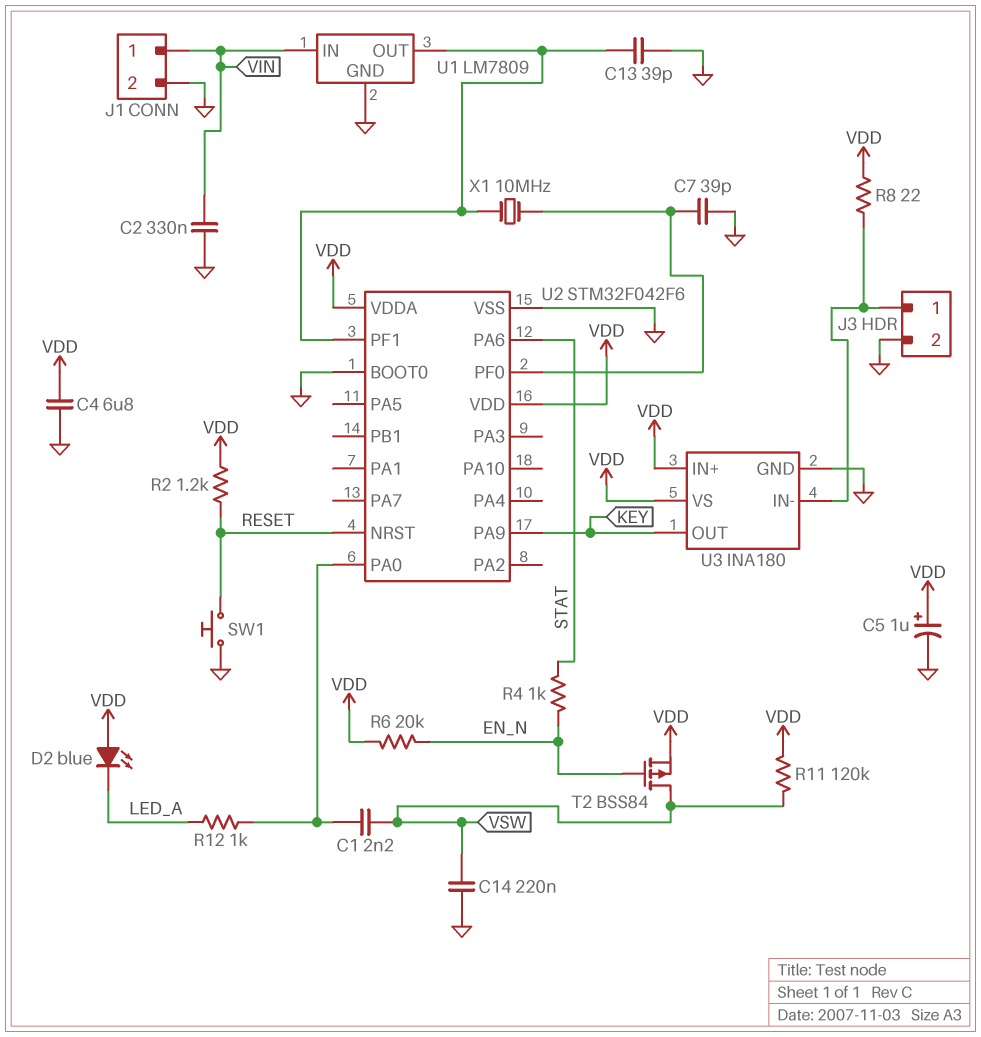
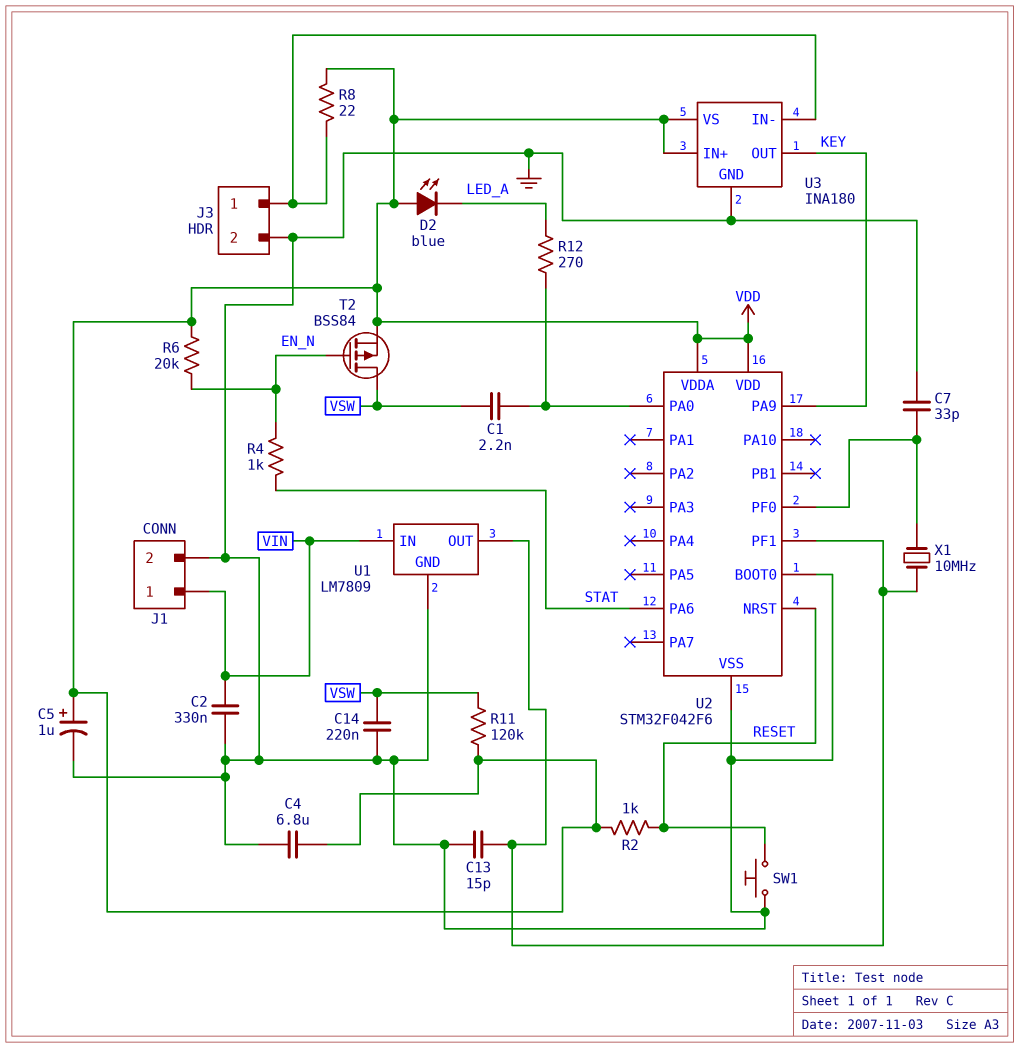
C7: 39pF (GND, U2/PF0) -> 33pF (GND, U2/PF0)
C13: 39pF (GND, U1/OUT) -> 15pF (GND, U1/OUT)
R2: 1.2k (RESET, VDD) -> 1k (RESET, VDD)
R12: 1k (LED_A, U2/PA0) -> 270 (LED_A, U2/PA0)

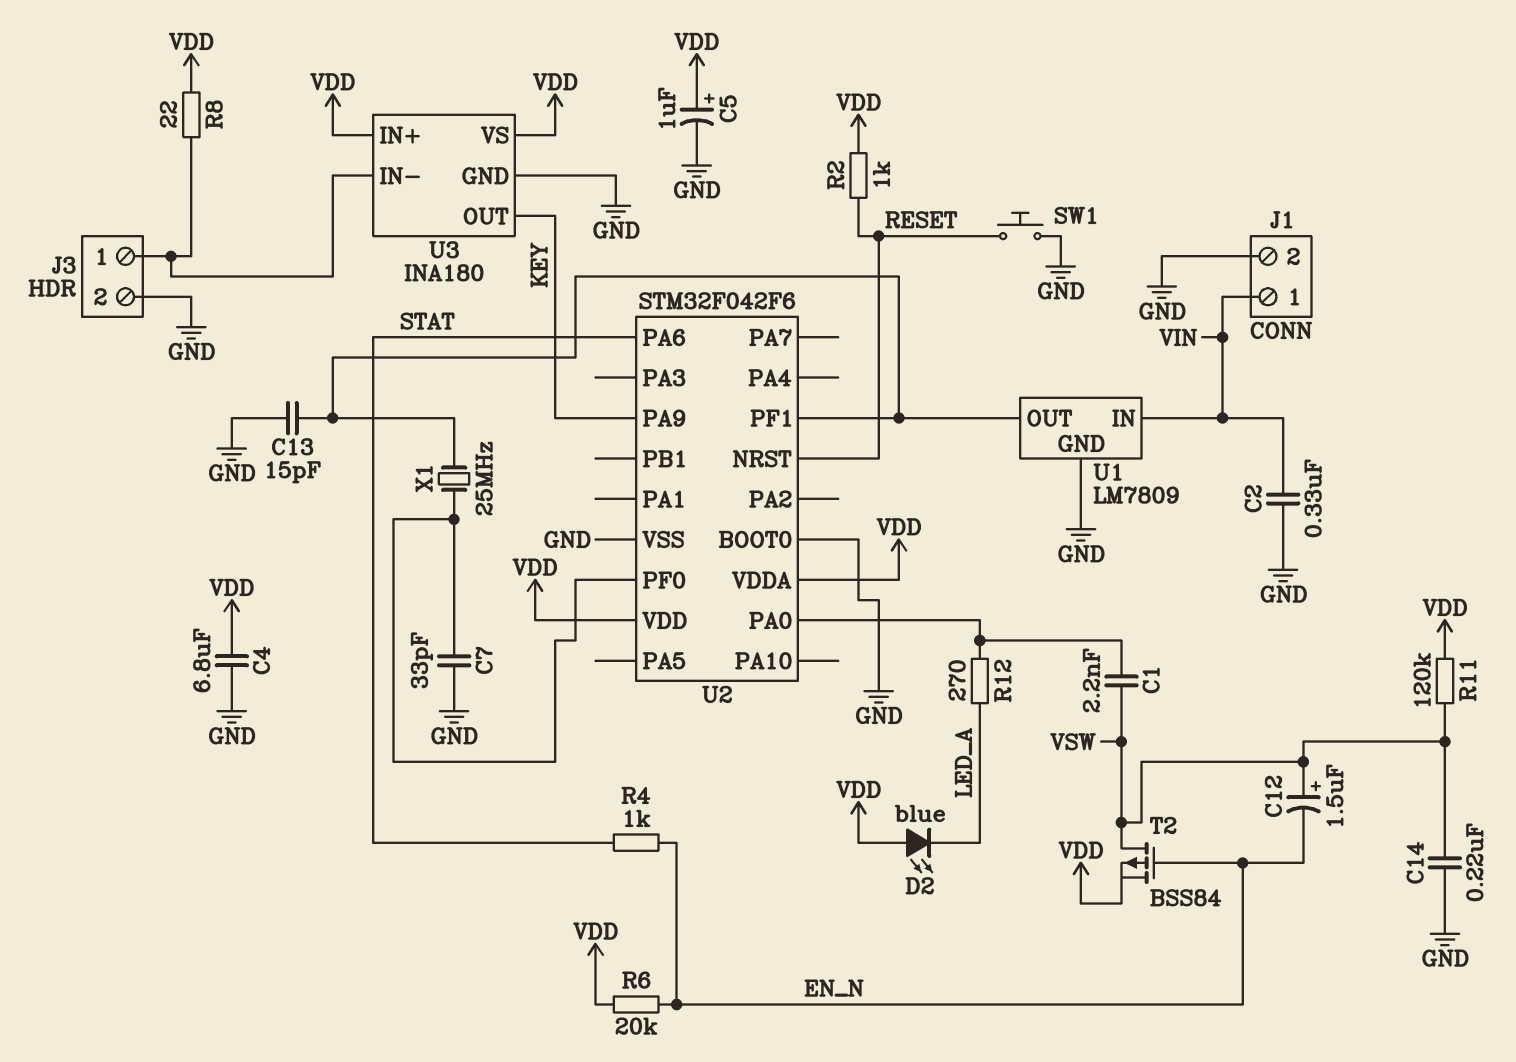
C12: none -> 1.5uF (plus VSW, minus EN_N)
X1: 10MHz (U1/OUT, U2/PF0) -> 25MHz (U1/OUT, U2/PF0)

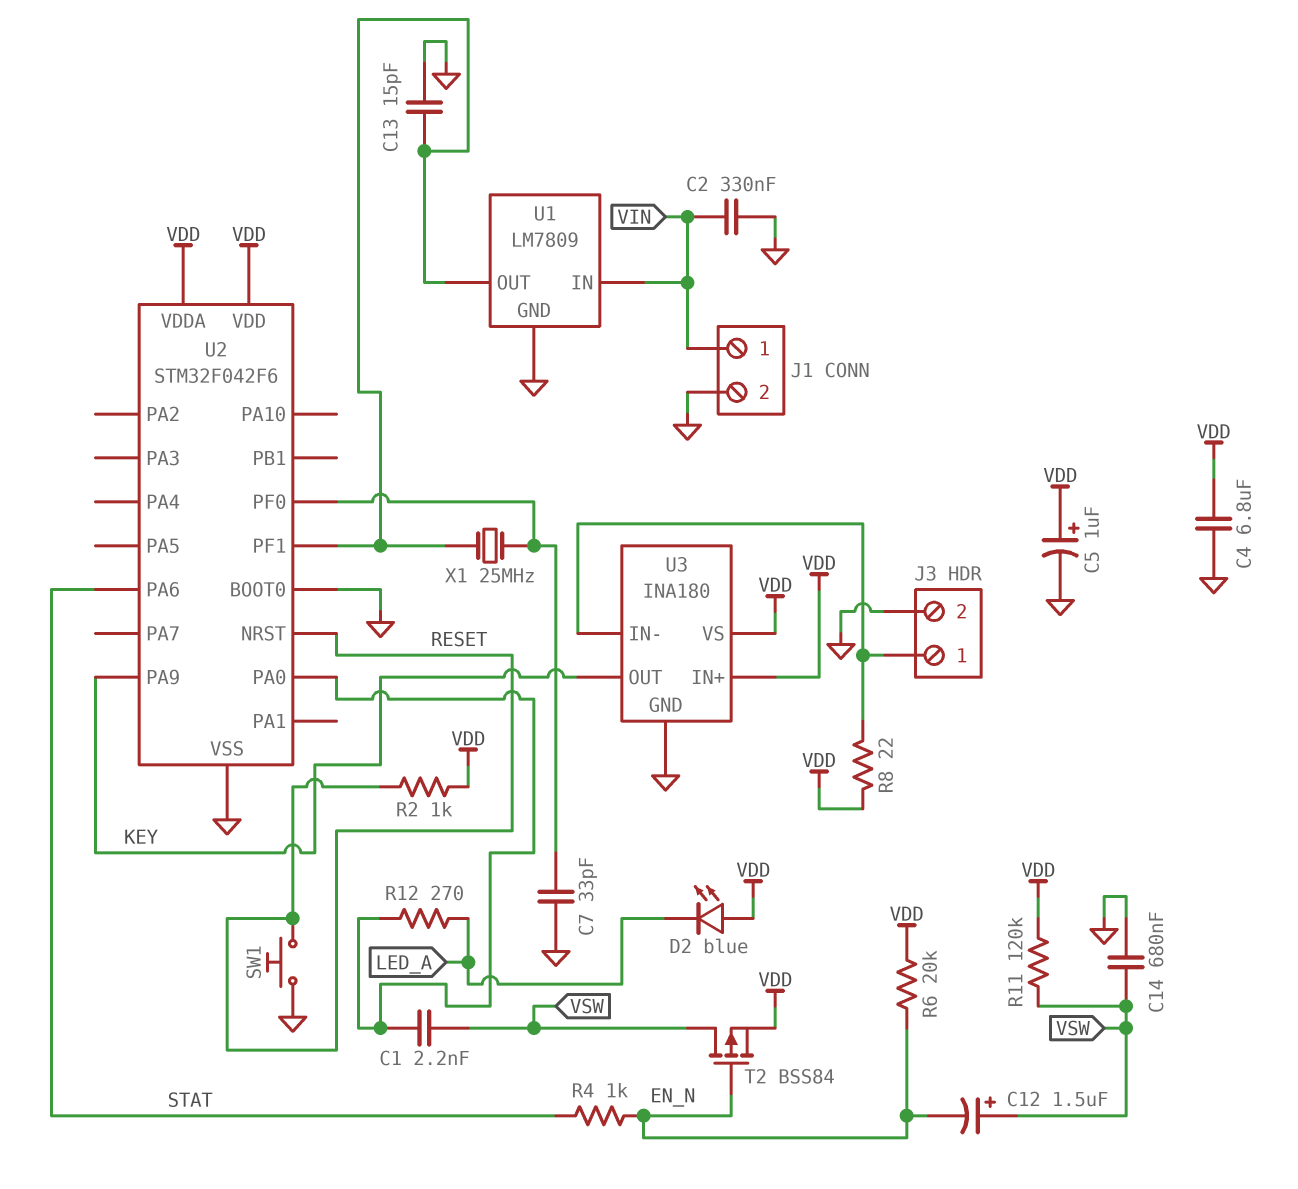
C14: 220nF (GND, VSW) -> 680nF (GND, VSW)

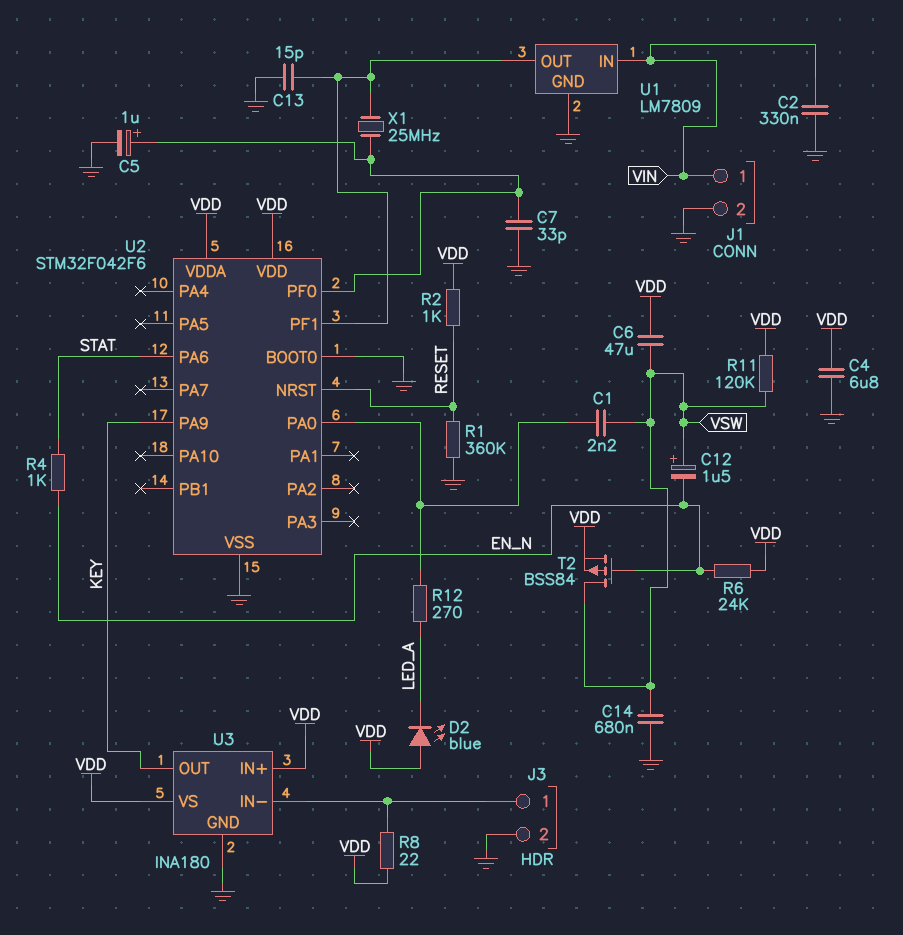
C5: 1uF (plus VDD, minus GND) -> 1uF (plus U2/PF0, minus GND)
C6: none -> 47uF (VDD, VSW)
R1: none -> 360k (GND, RESET)
R6: 20k (EN_N, VDD) -> 24k (EN_N, VDD)
SW1: button (GND, RESET) -> none

